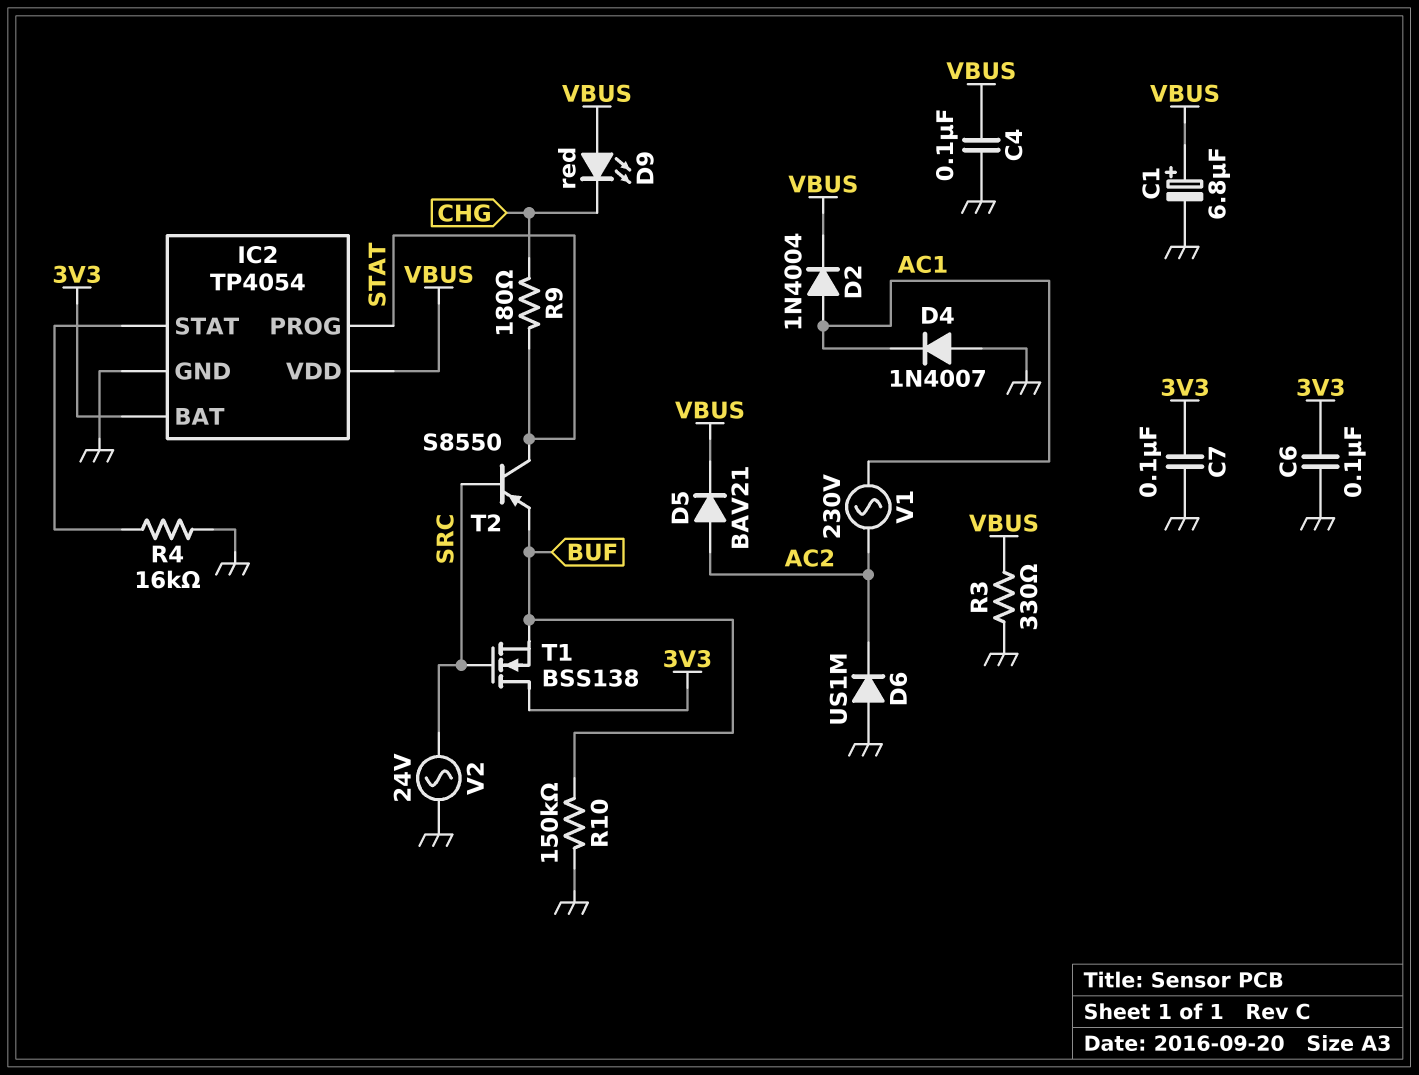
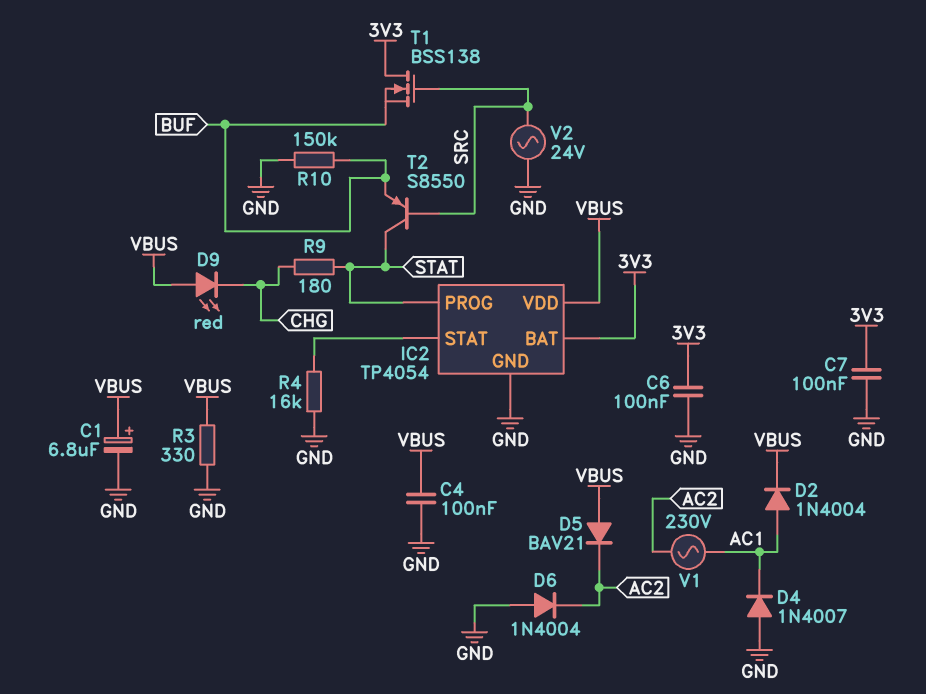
D5: diode BAV21 (A AC2, K VBUS) -> diode BAV21 (A VBUS, K AC2)
D6: diode US1M (A GND, K AC2) -> diode 1N4004 (A GND, K AC2)

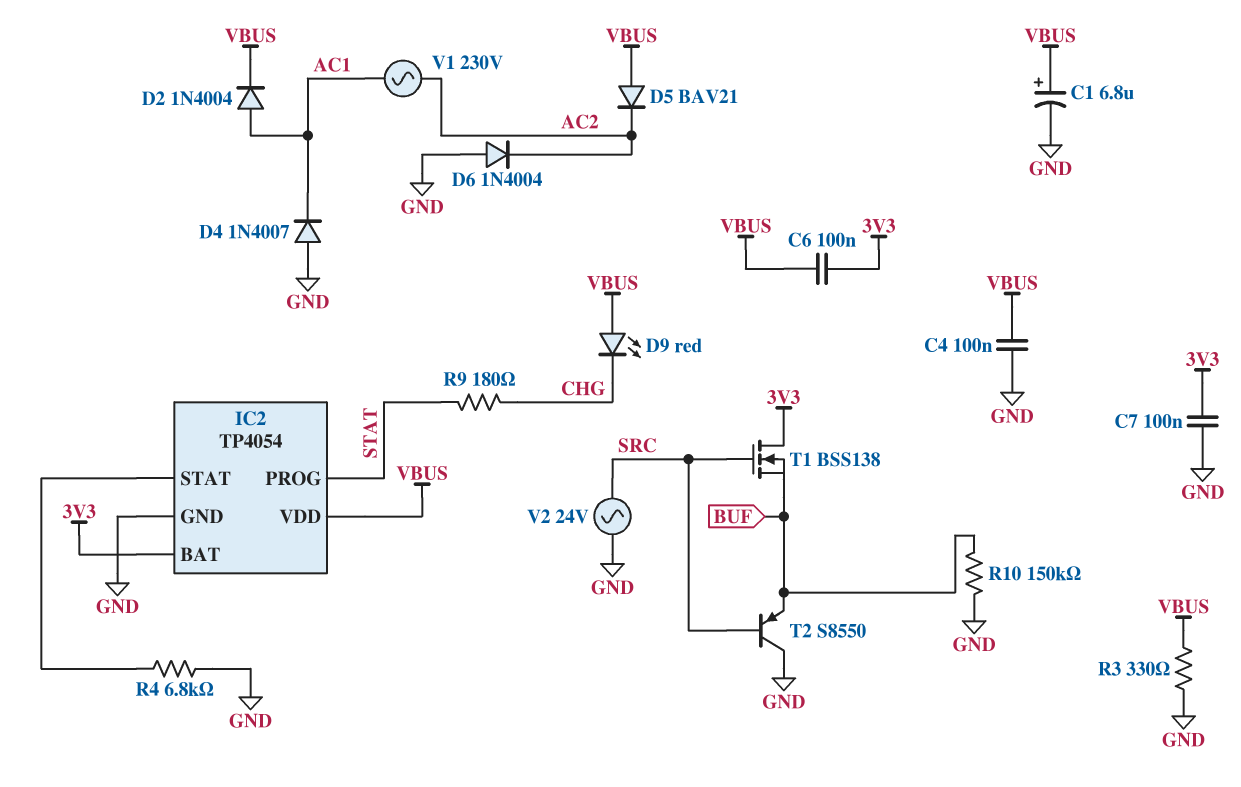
C6: 100nF (3V3, GND) -> 100nF (3V3, VBUS)
R4: 16k (GND, IC2/STAT) -> 6.8k (GND, IC2/STAT)
T2: PNP S8550 (B SRC, C STAT, E BUF) -> PNP S8550 (B SRC, C GND, E BUF)

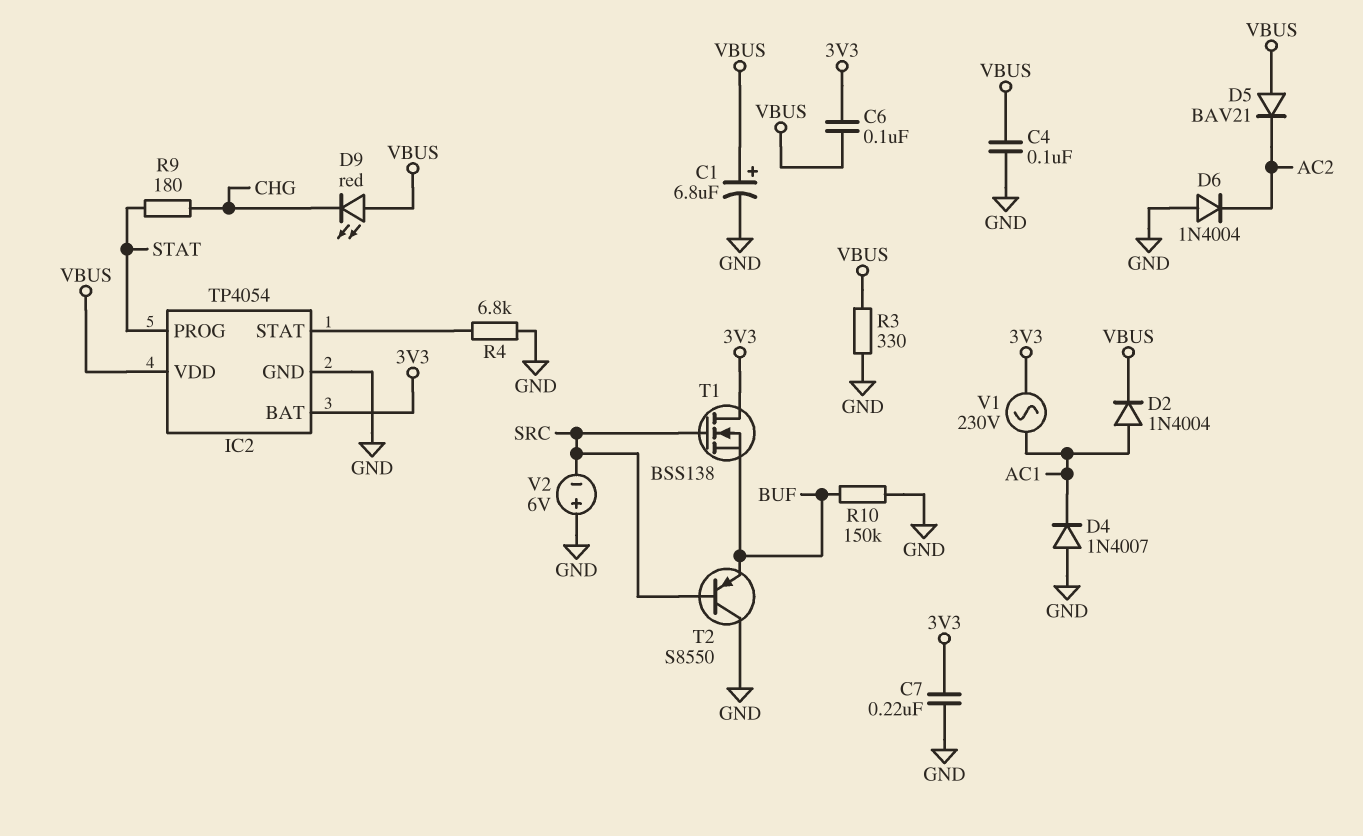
C7: 100nF (3V3, GND) -> 220nF (3V3, GND)
V1: AC 230V (AC1, AC2) -> AC 230V (3V3, AC1)
V2: AC 24V (GND, SRC) -> 6V (plus GND, minus SRC)

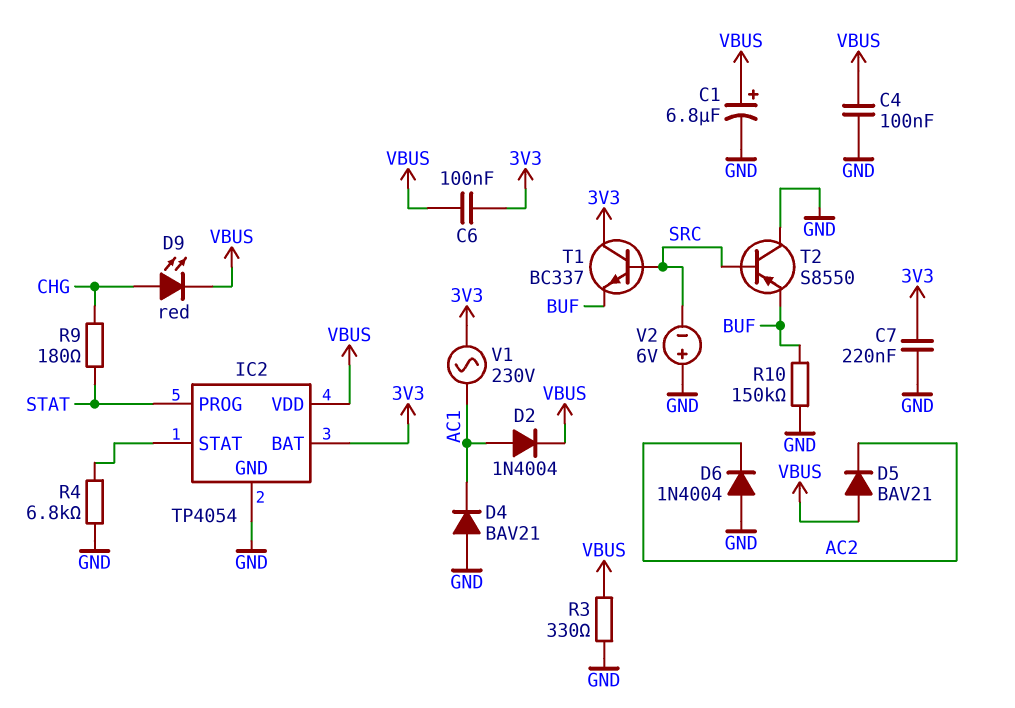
D4: diode 1N4007 (A GND, K AC1) -> diode BAV21 (A GND, K AC1)
D9: LED red (A VBUS, K CHG) -> LED red (A CHG, K VBUS)
T1: NMOS BSS138 (G SRC, D 3V3, S BUF) -> NPN BC337 (B SRC, C 3V3, E BUF)

